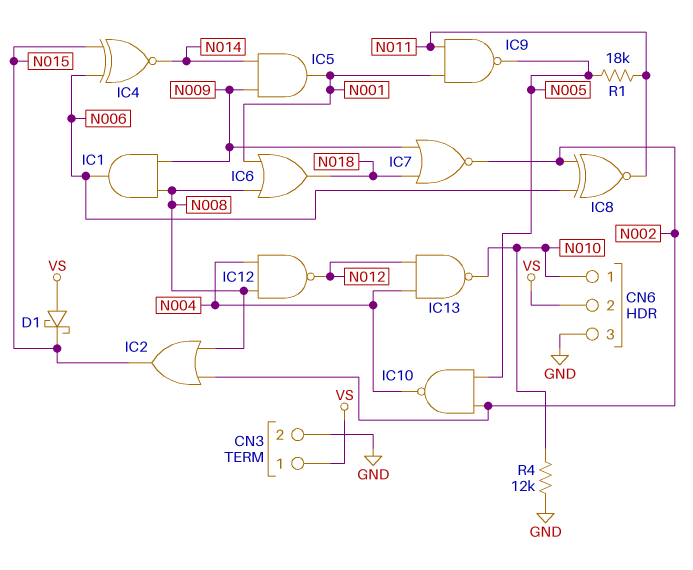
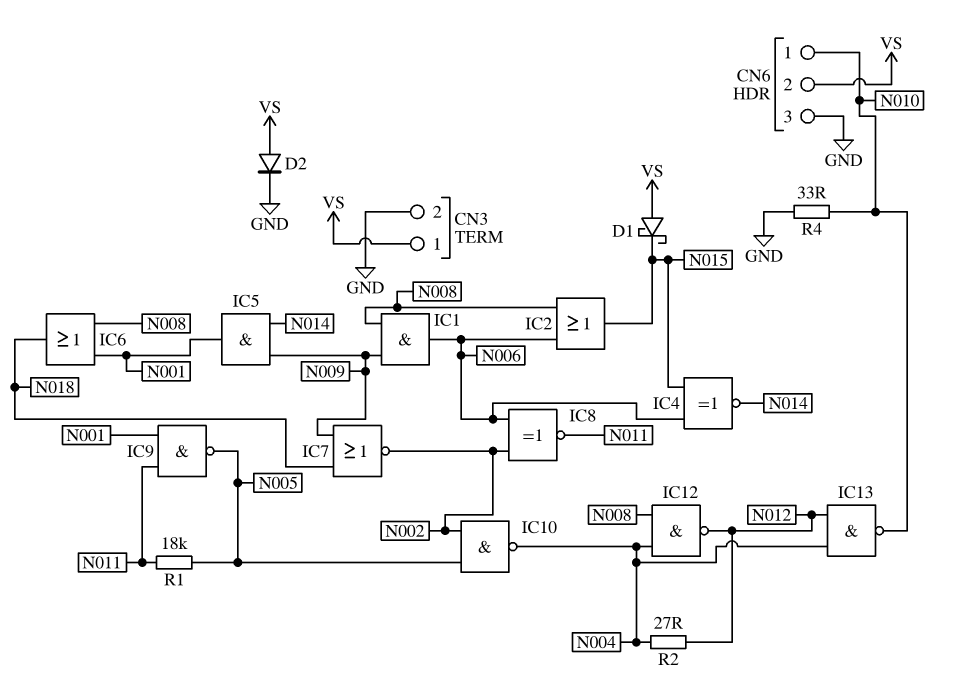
D2: none -> diode (A VS, K GND)
IC2: OR (in N002, in N008, out N015) -> OR (in N006, in N008, out N015)
R2: none -> 27 (N004, N012)
R4: 12k (GND, N010) -> 33 (GND, N010)

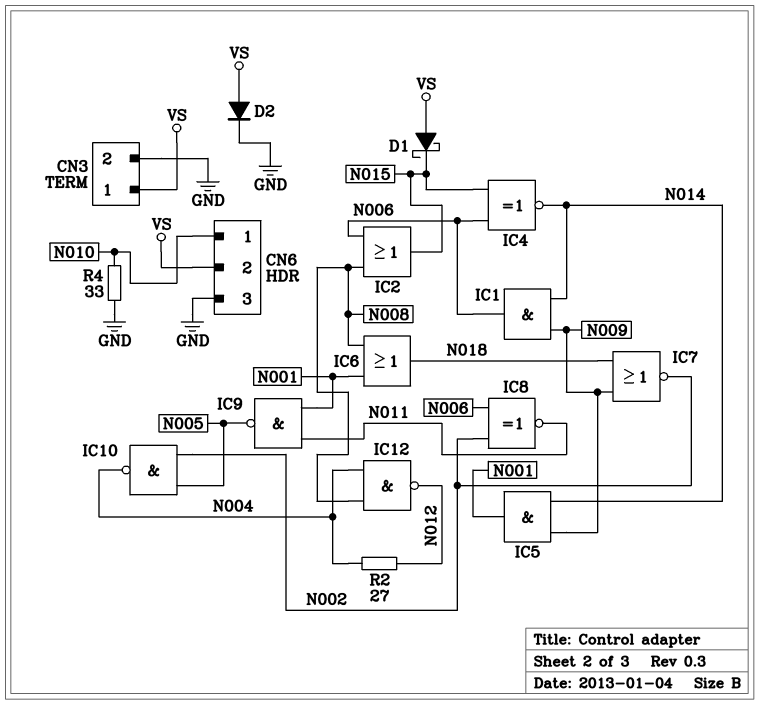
IC1: AND (in N008, in N009, out N006) -> AND (in N009, in N014, out N006)
IC13: NAND (in N004, in N012, out N010) -> none
R1: 18k (N005, N011) -> none

